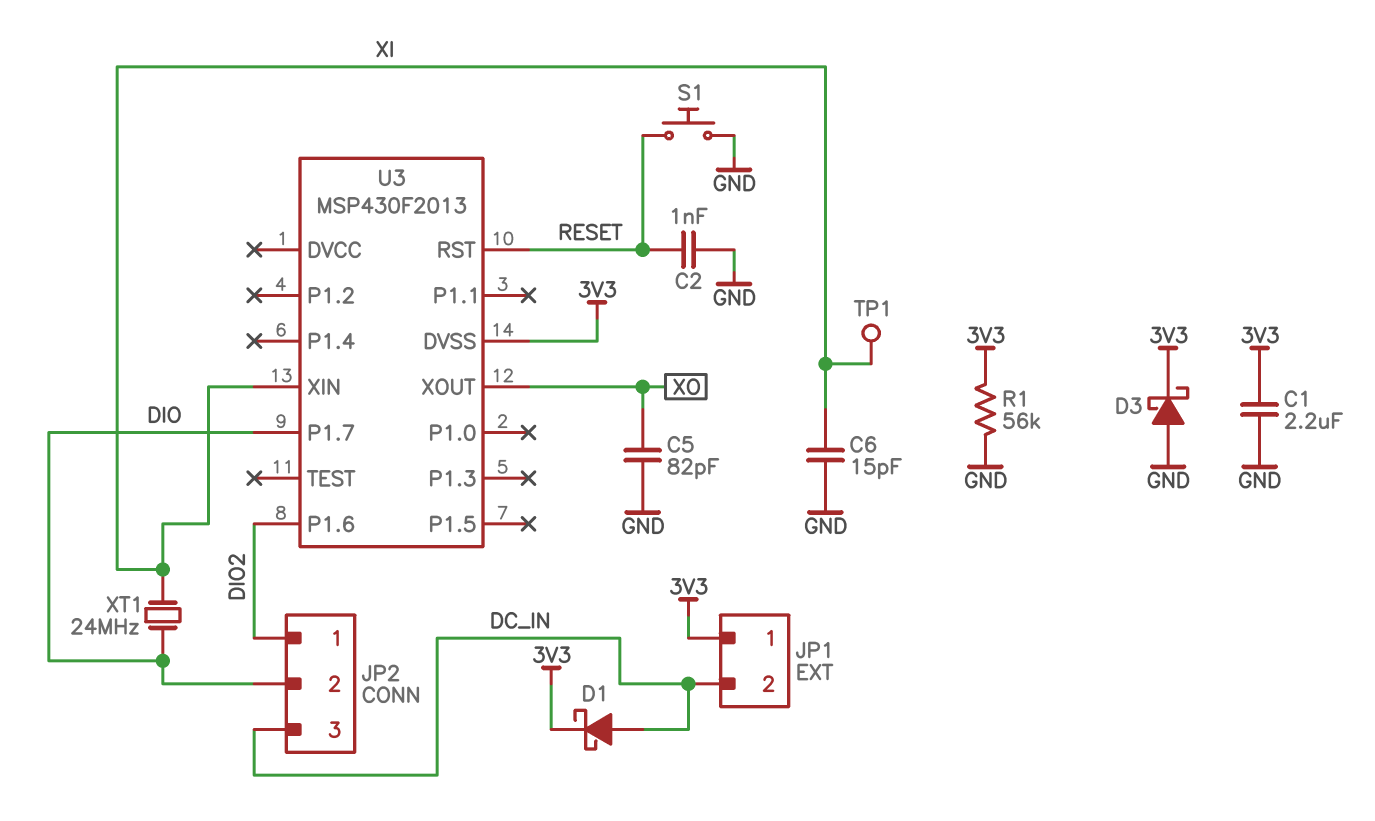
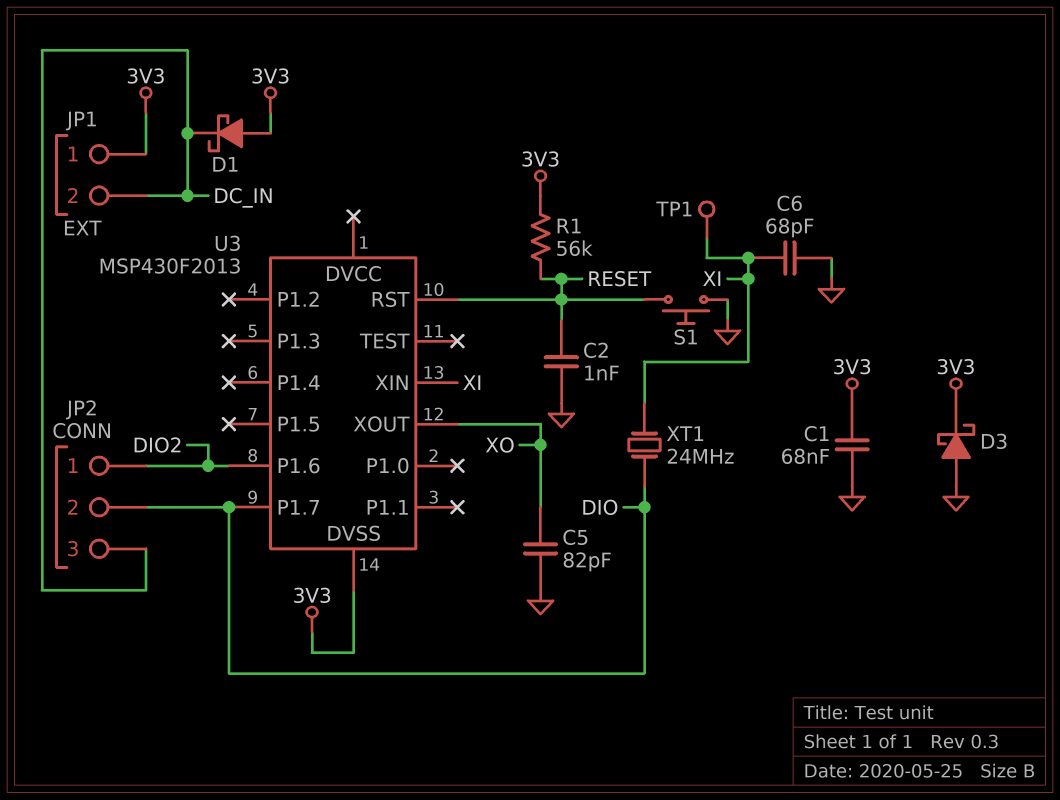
C1: 2.2uF (3V3, GND) -> 68nF (3V3, GND)
C6: 15pF (GND, XI) -> 68pF (GND, XI)
D1: schottky (A DC_IN, K 3V3) -> schottky (A 3V3, K DC_IN)
R1: 56k (3V3, GND) -> 56k (3V3, RESET)

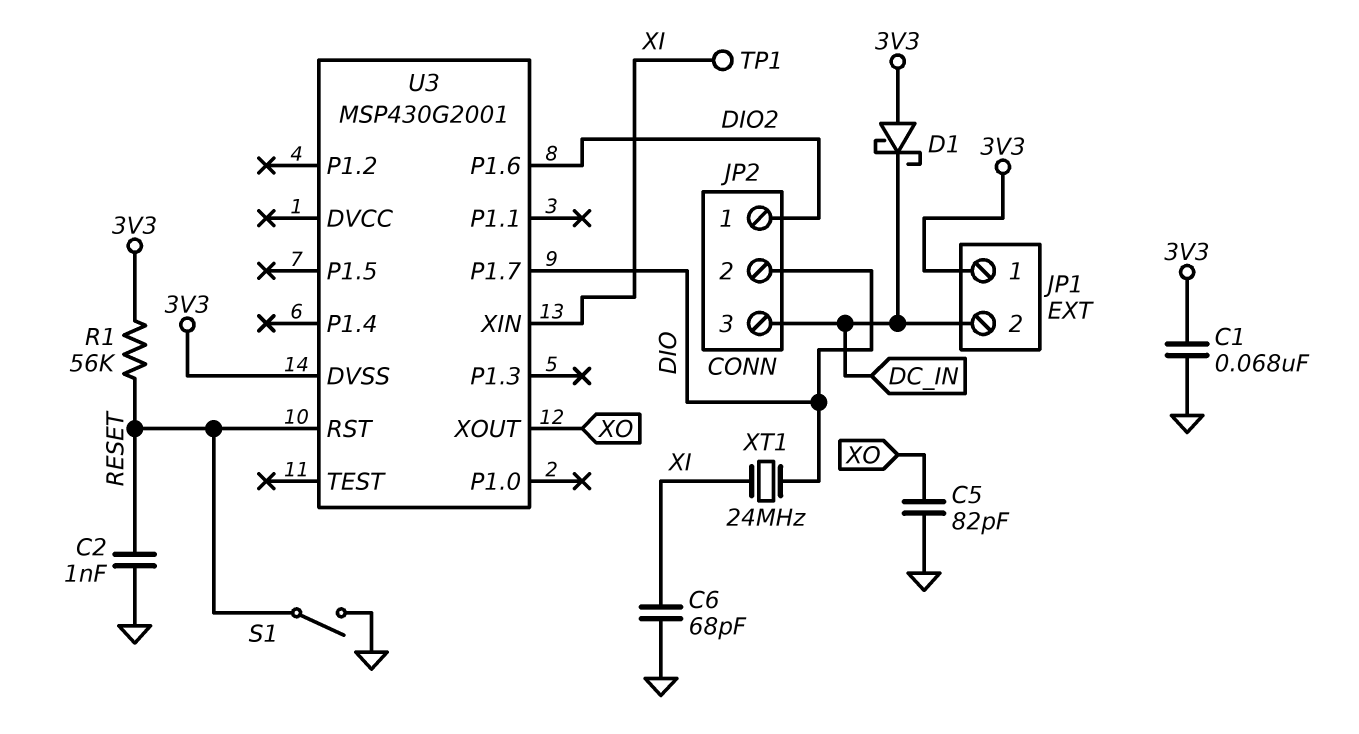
D3: schottky (A GND, K 3V3) -> none
S1: button (GND, RESET) -> switch (GND, RESET)
U3: MSP430F2013 -> MSP430G2001

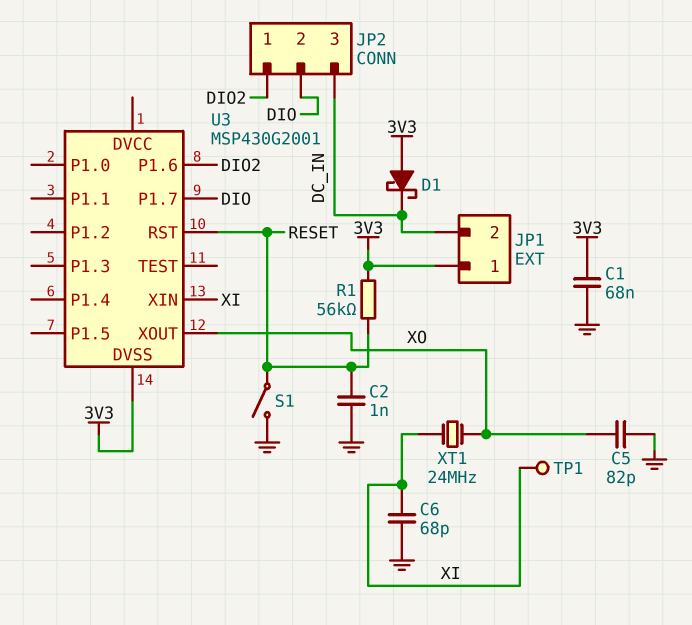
XT1: 24MHz (DIO, XI) -> 24MHz (XI, XO)

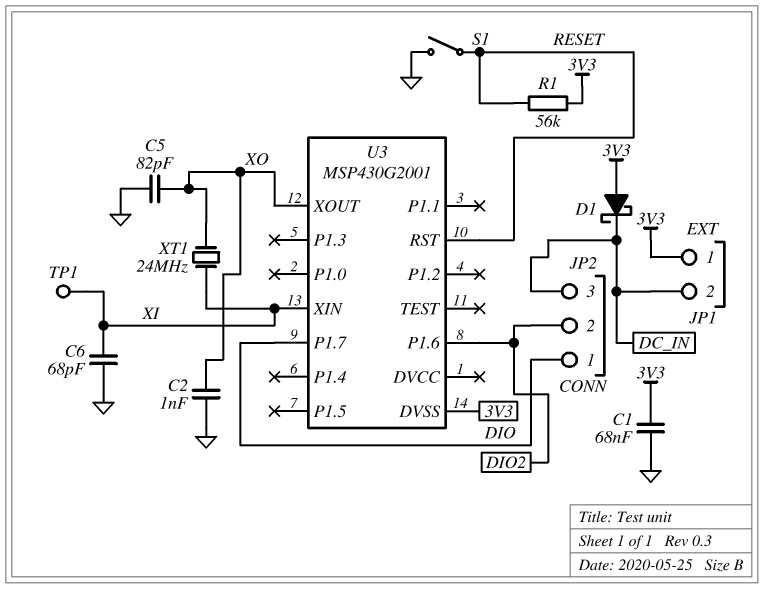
C2: 1nF (GND, RESET) -> 1nF (GND, XO)
JP2 pin 1: DIO2 -> DIO
JP2 pin 2: DIO -> DIO2

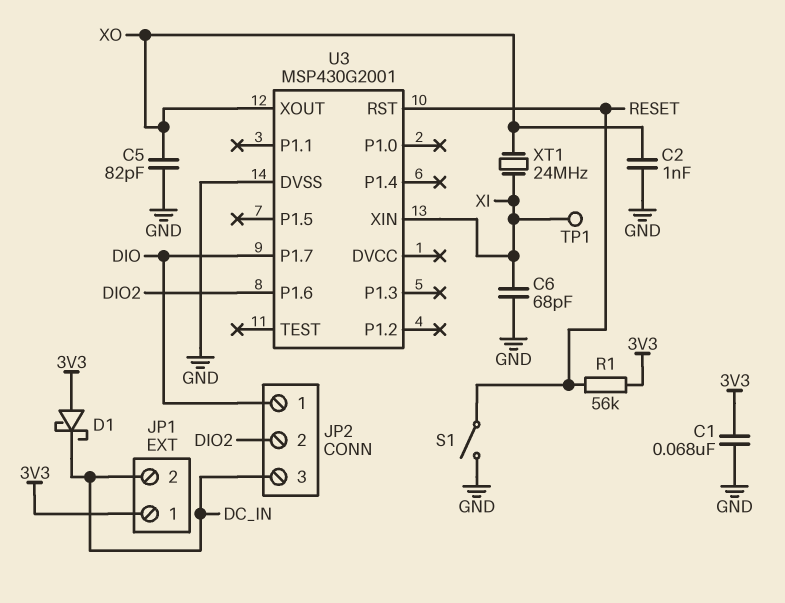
U3 pin DVSS: 3V3 -> GND

